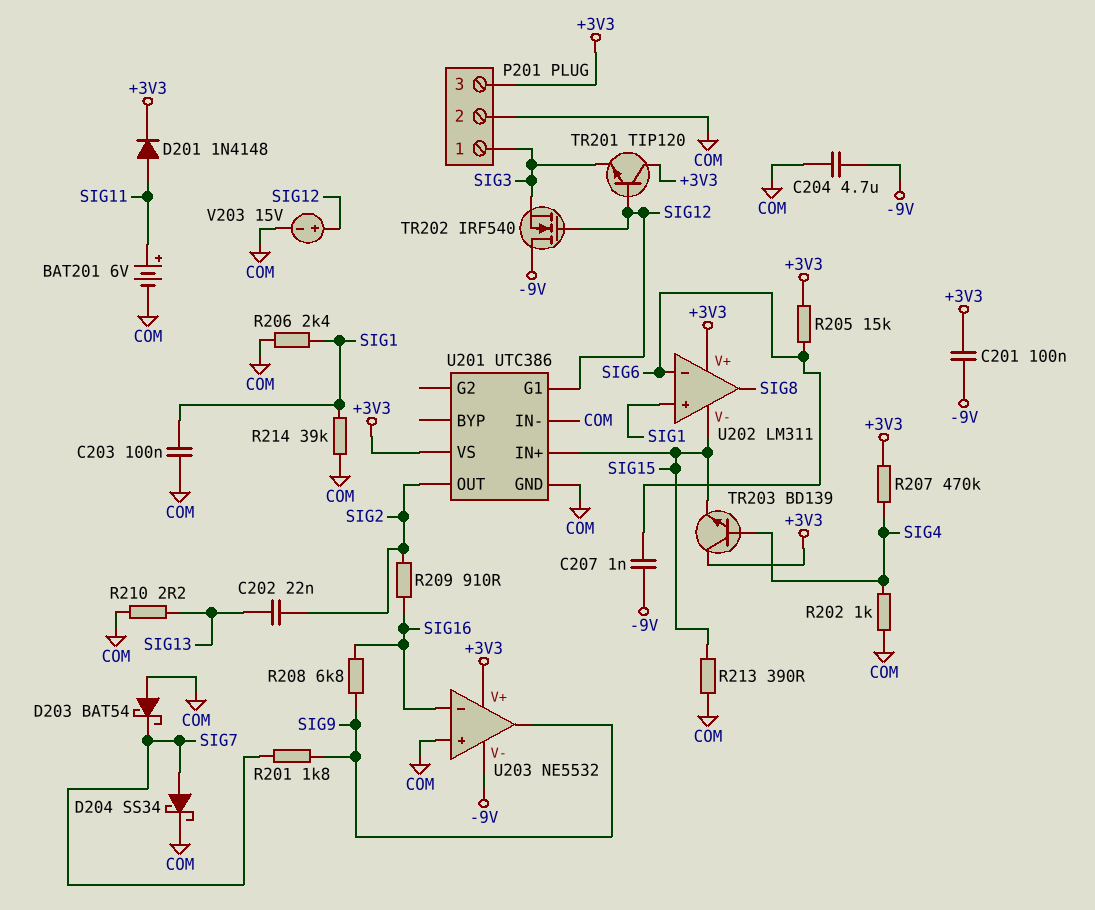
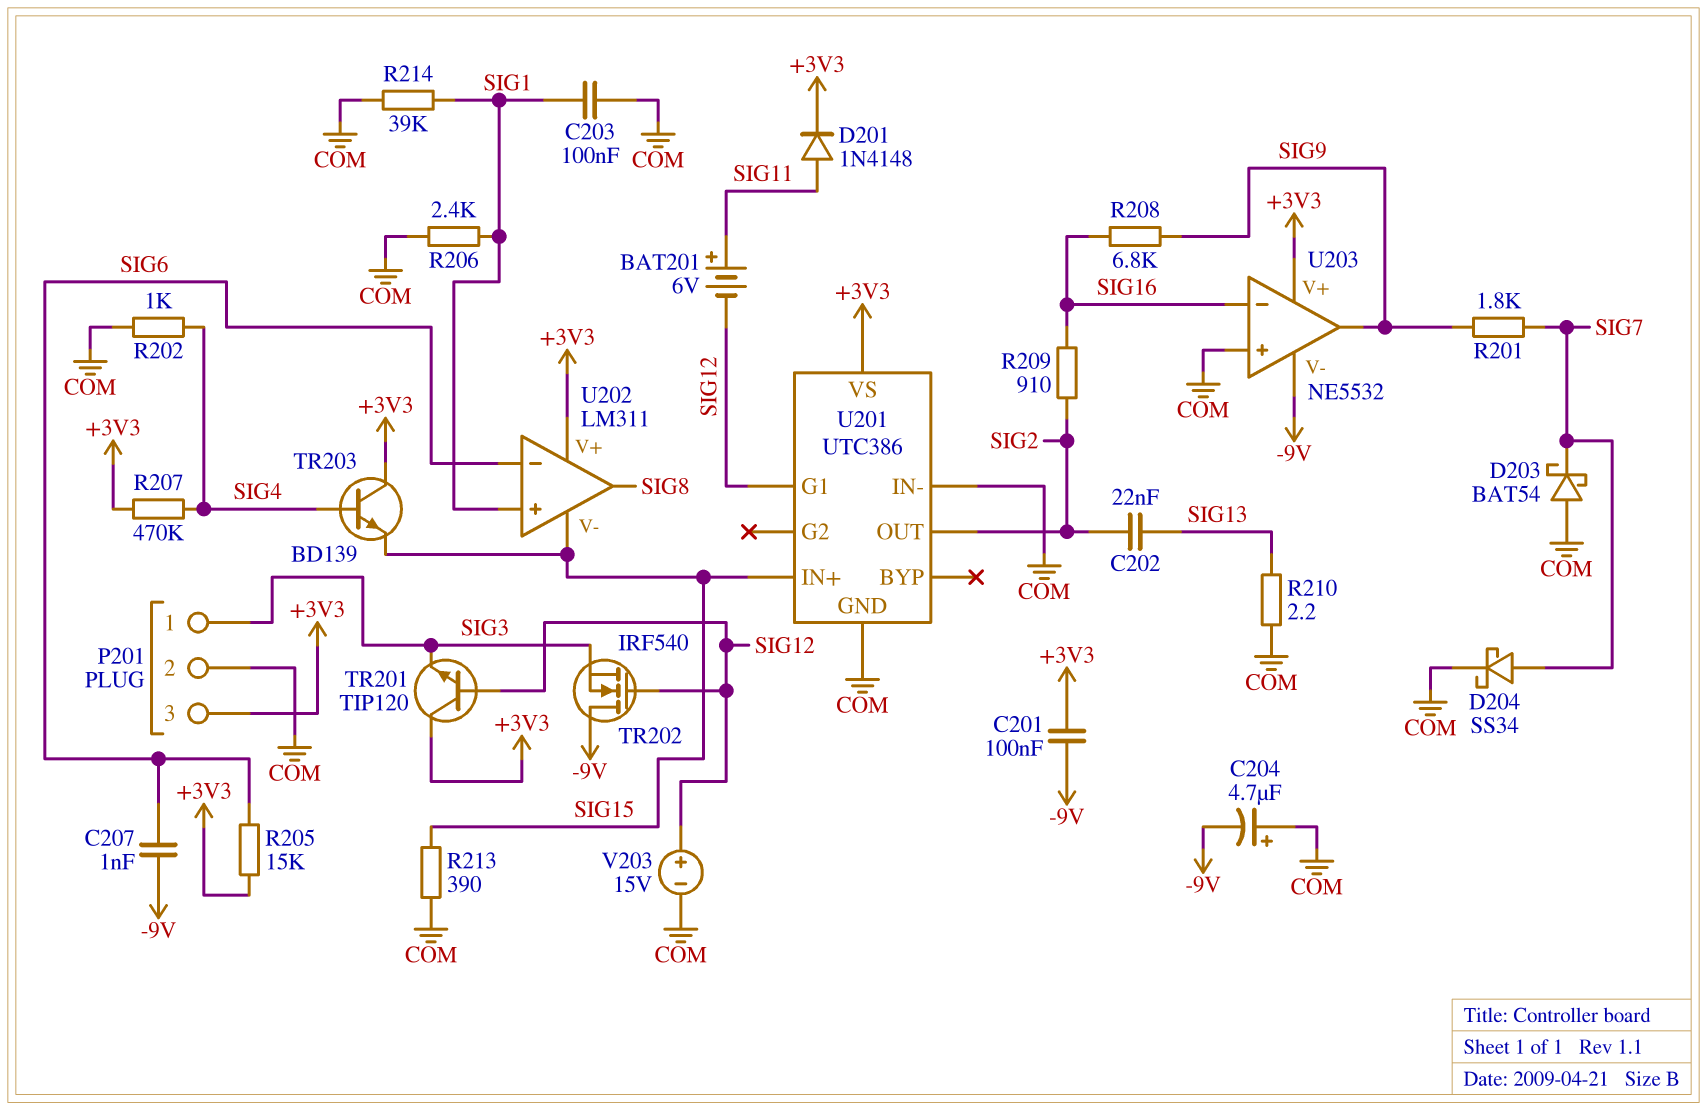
BAT201: 6V (plus SIG11, minus COM) -> 6V (plus SIG11, minus SIG12)
C204: 4.7uF (-9V, COM) -> 4.7uF (plus COM, minus -9V)

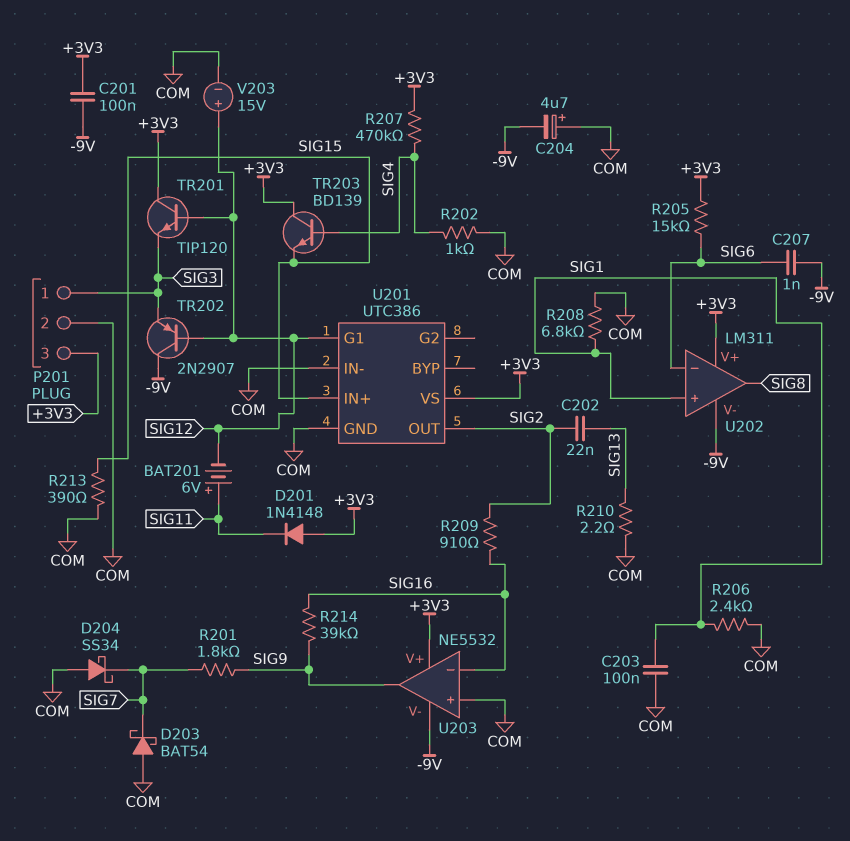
D201: diode 1N4148 (A SIG11, K +3V3) -> diode 1N4148 (A +3V3, K SIG11)
D204: schottky SS34 (A SIG7, K COM) -> schottky SS34 (A COM, K SIG7)
R208: 6.8k (SIG9, SIG16) -> 6.8k (COM, SIG1)
R214: 39k (COM, SIG1) -> 39k (SIG9, SIG16)
TR202: NMOS IRF540 (G SIG12, D -9V, S SIG3) -> PNP 2N2907 (B SIG12, C -9V, E SIG3)
U202 pin V-: SIG15 -> -9V

